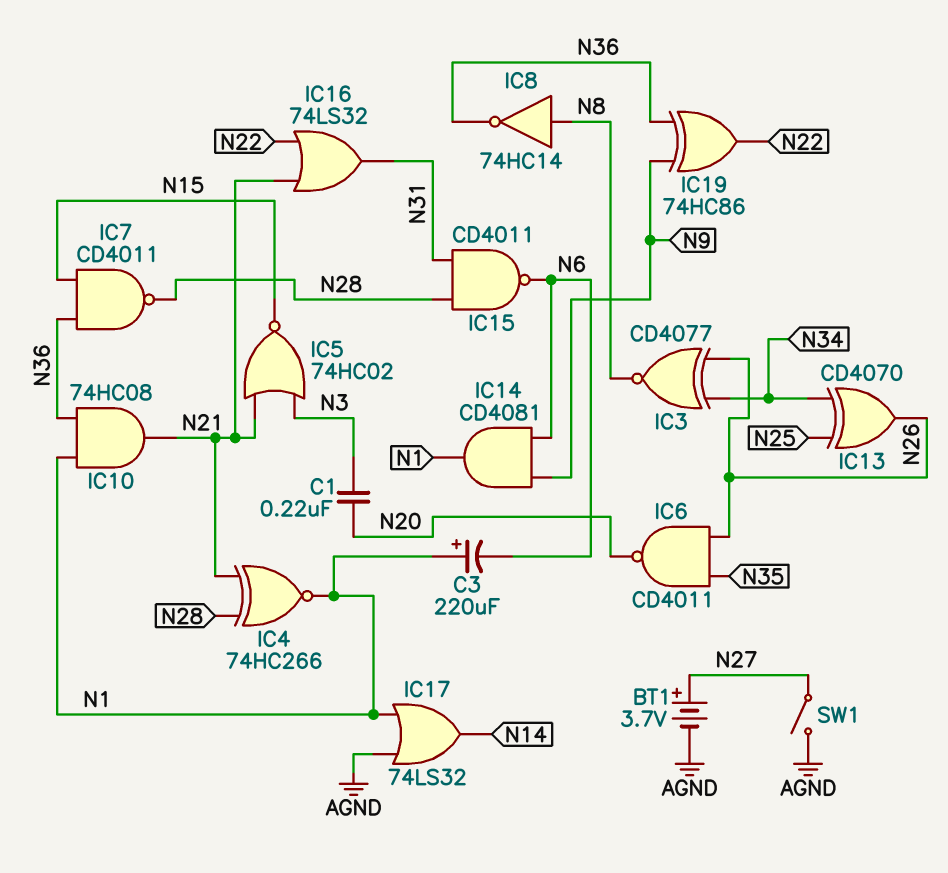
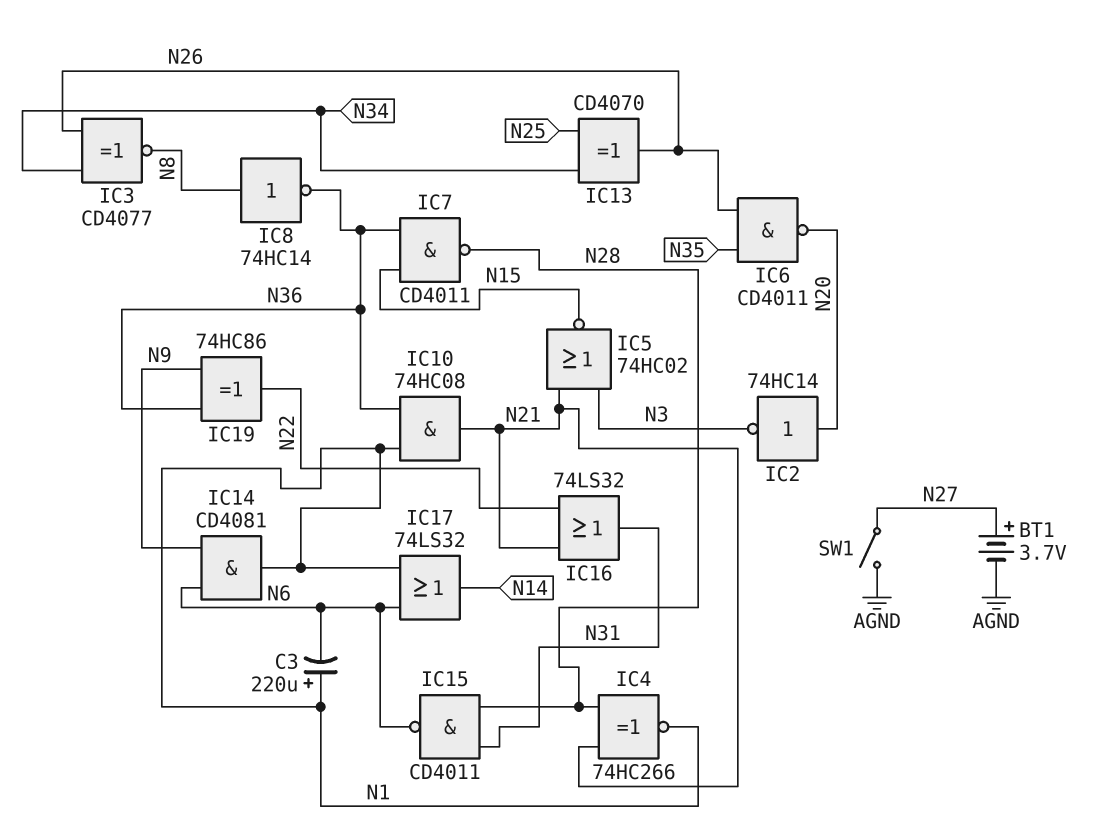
C1: 220nF (N3, N20) -> none
IC2: none -> NOT 74HC14 (in N20, out N3)
IC17: OR 74LS32 (in AGND, in N1, out N14) -> OR 74LS32 (in N1, in N6, out N14)

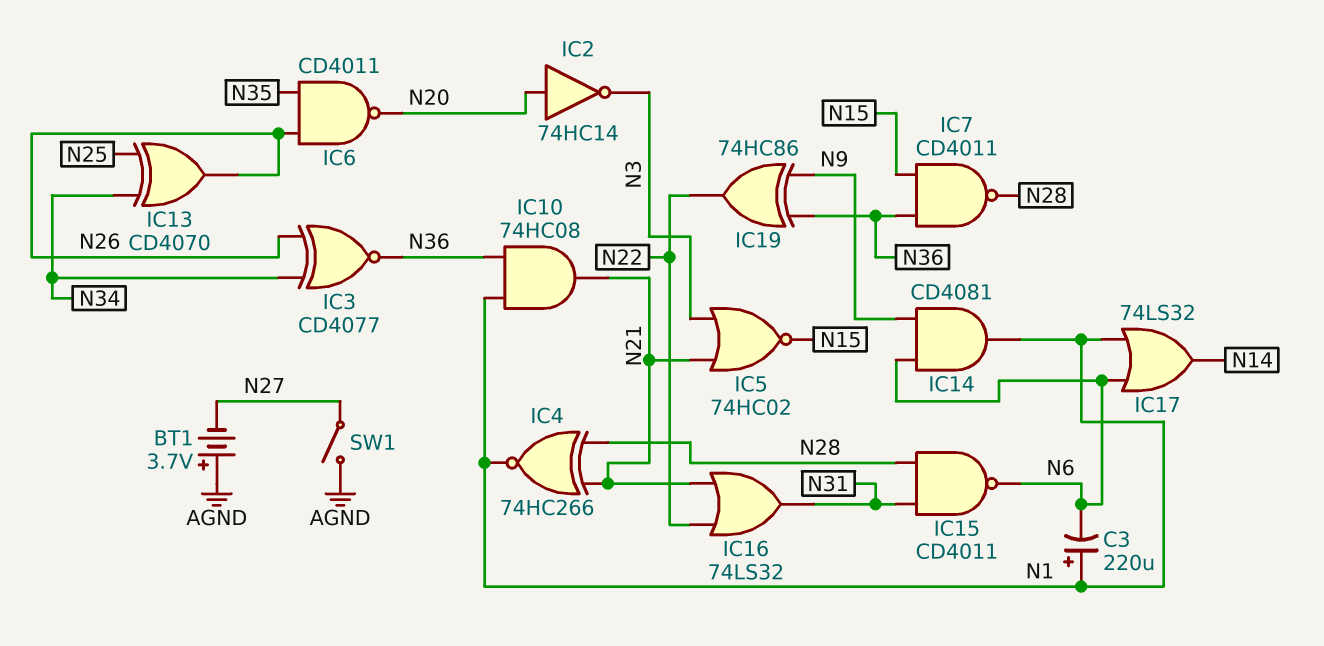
BT1: 3.7V (plus N27, minus AGND) -> 3.7V (plus AGND, minus N27)
IC3: XNOR CD4077 (in N26, in N34, out N8) -> XNOR CD4077 (in N26, in N34, out N36)
IC8: NOT 74HC14 (in N8, out N36) -> none

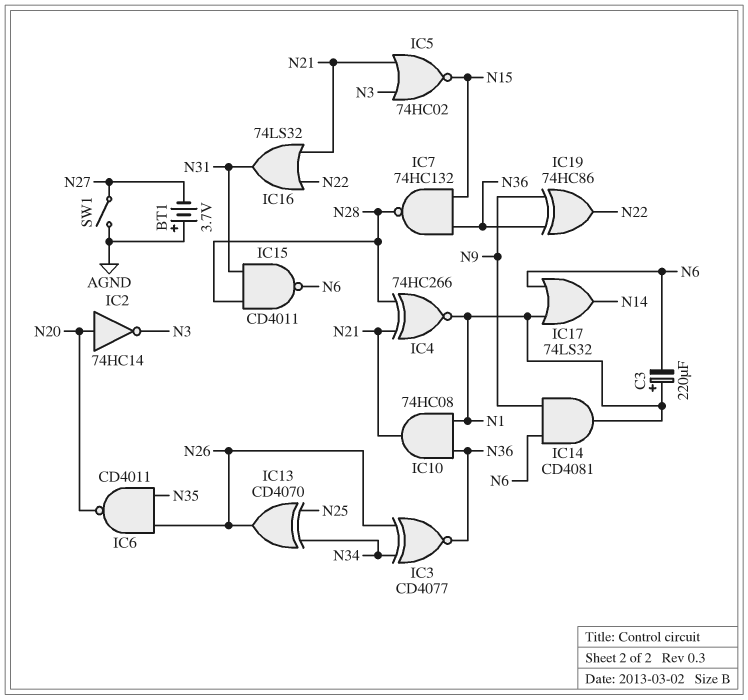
IC7: NAND CD4011 (in N15, in N36, out N28) -> NAND 74HC132 (in N15, in N36, out N28)

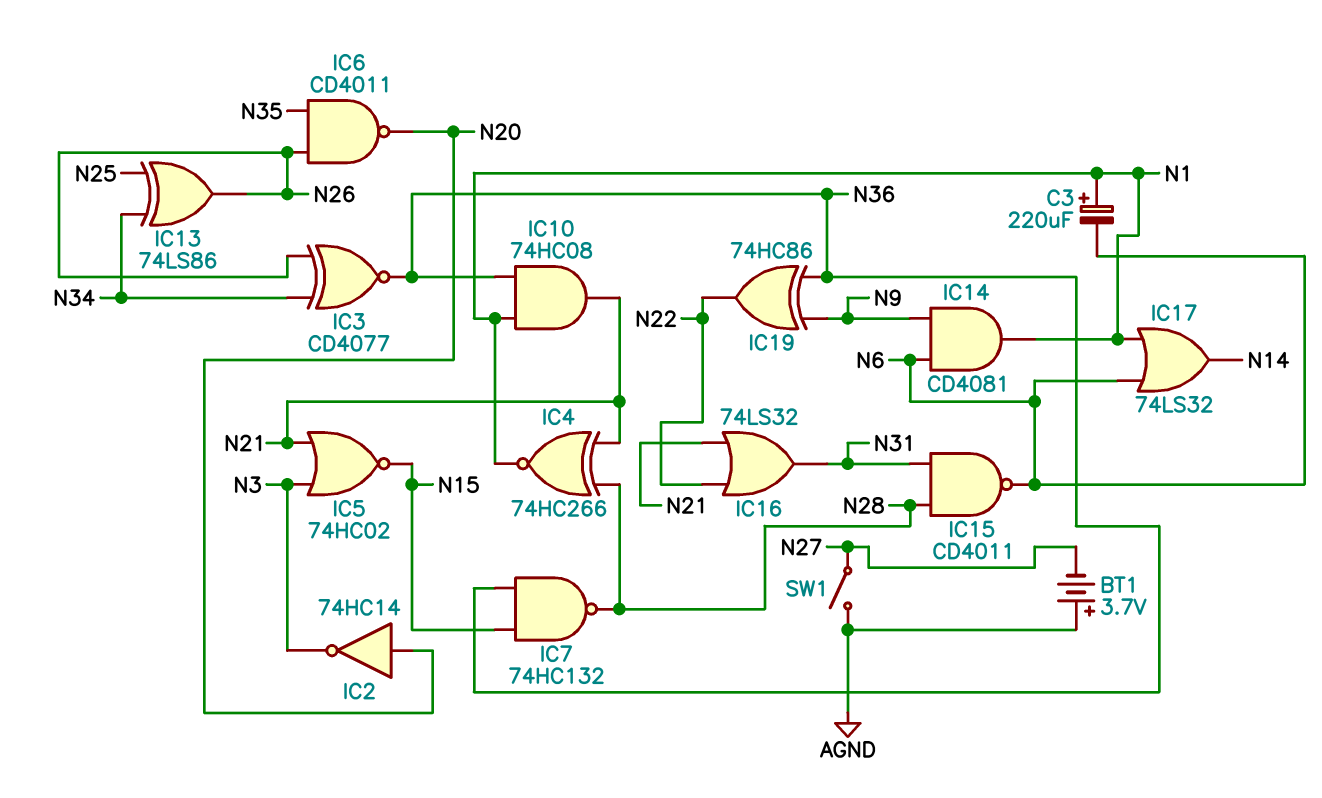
IC13: XOR CD4070 (in N25, in N34, out N26) -> XOR 74LS86 (in N25, in N34, out N26)

